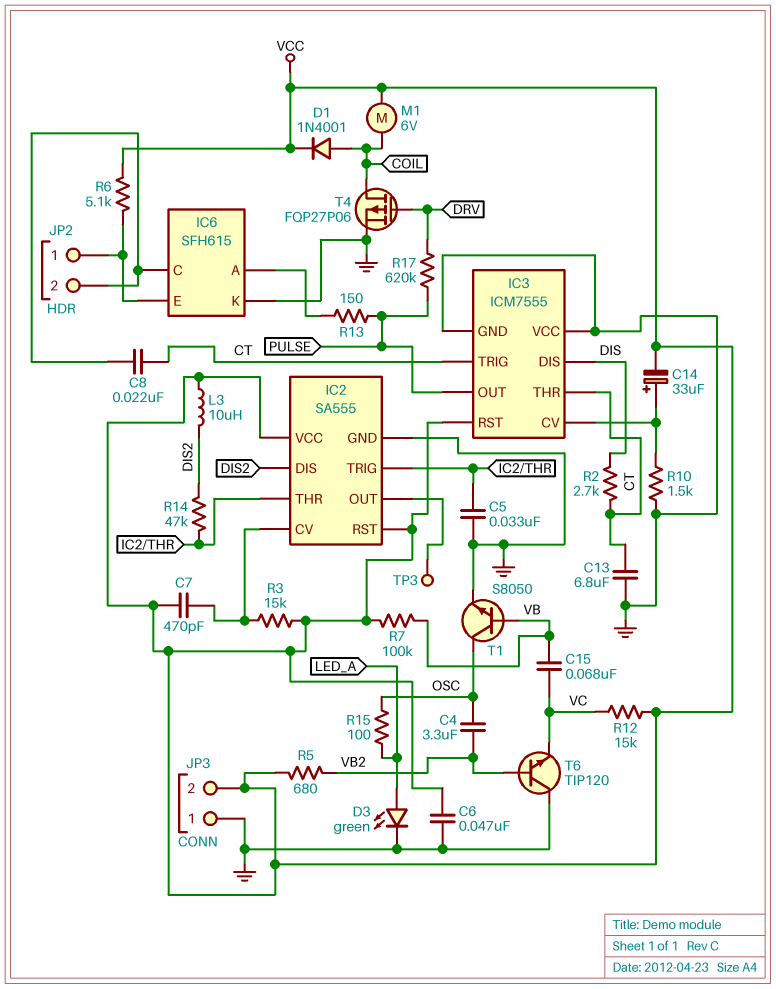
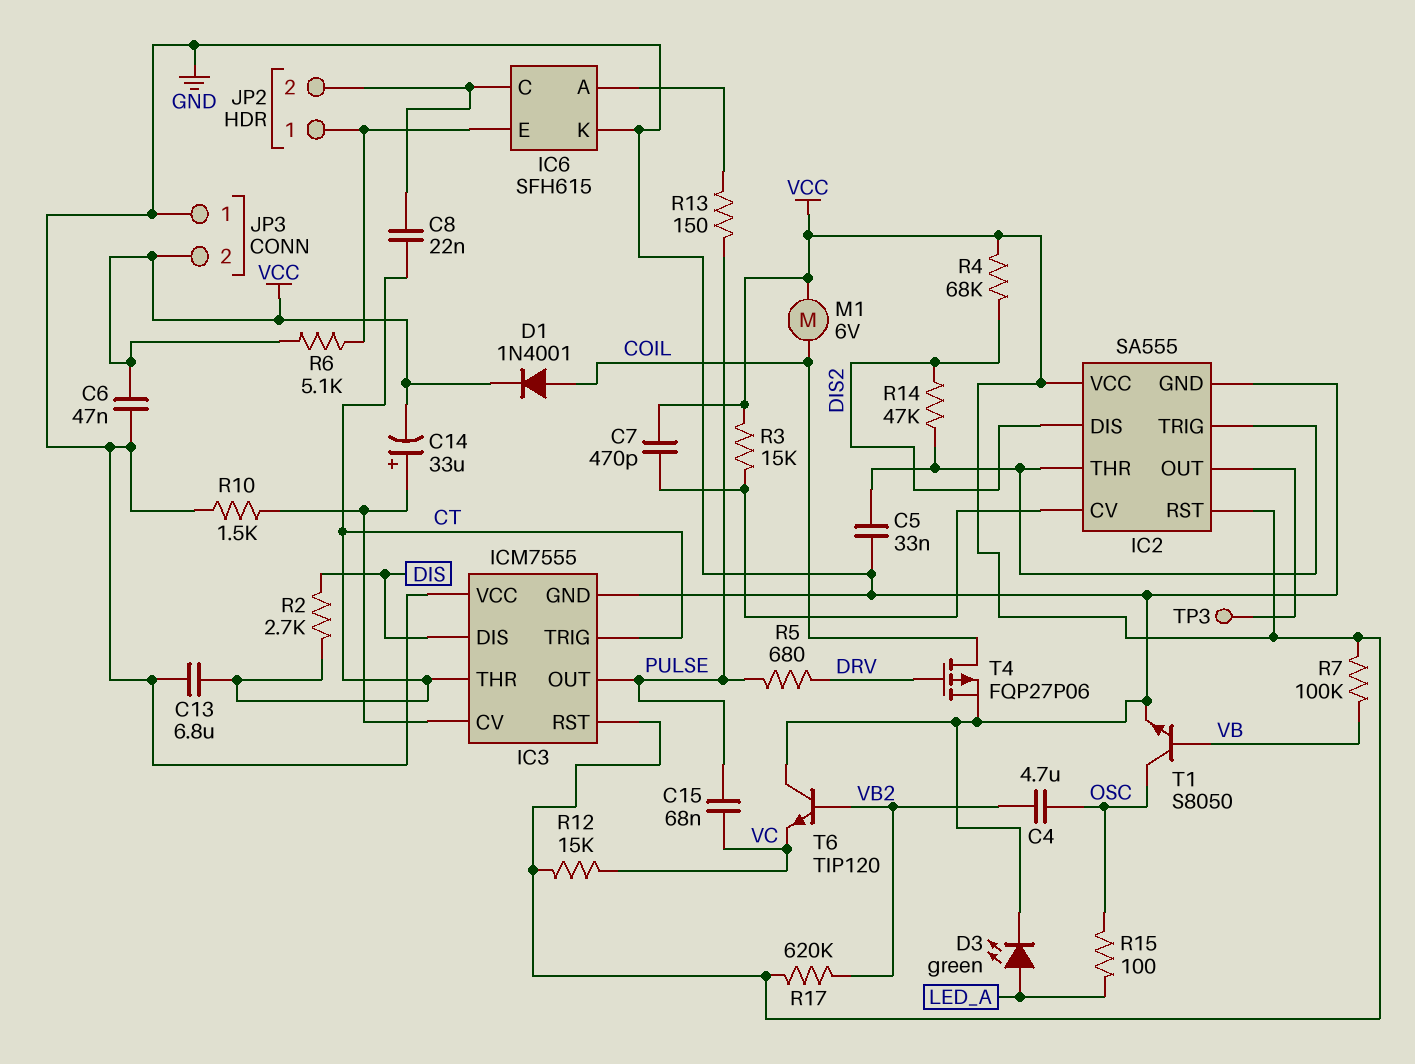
C4: 3.3uF (OSC, VB2) -> 4.7uF (OSC, VB2)
C15: 68nF (VB, VC) -> 68nF (PULSE, VC)
L3: 10uH (DIS2, VCC) -> none
R4: none -> 68k (DIS2, VCC)
R5: 680 (VB2, VCC) -> 680 (DRV, PULSE)
R17: 620k (DRV, PULSE) -> 620k (VB2, VCC)

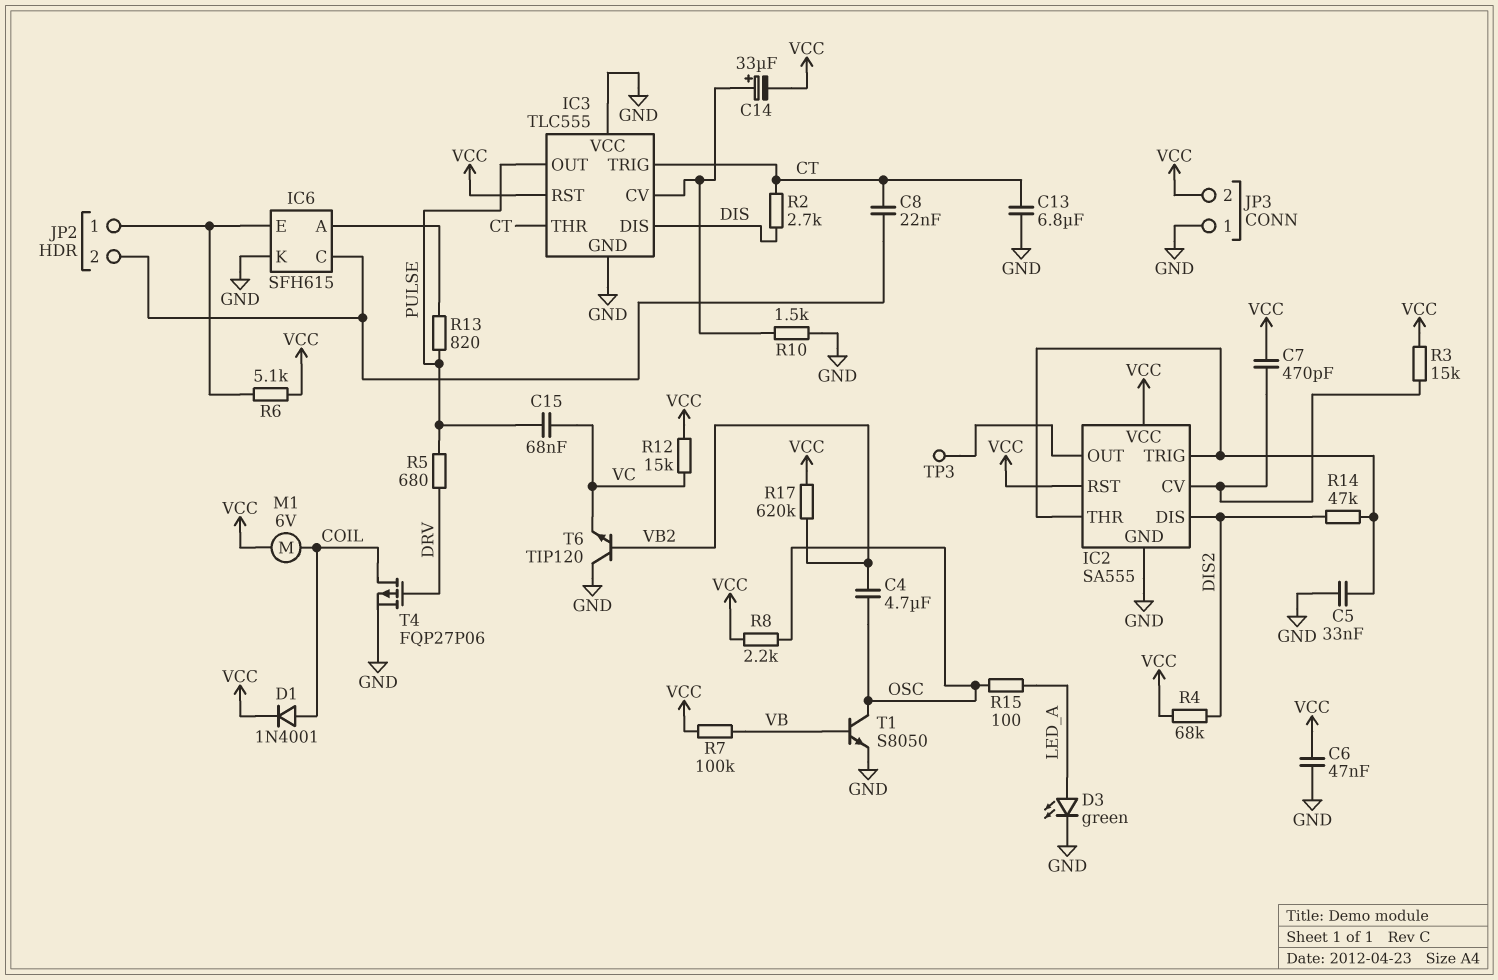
IC3: ICM7555 -> TLC555
R8: none -> 2.2k (OSC, VCC)
R13: 150 (IC6/A, PULSE) -> 820 (IC6/A, PULSE)

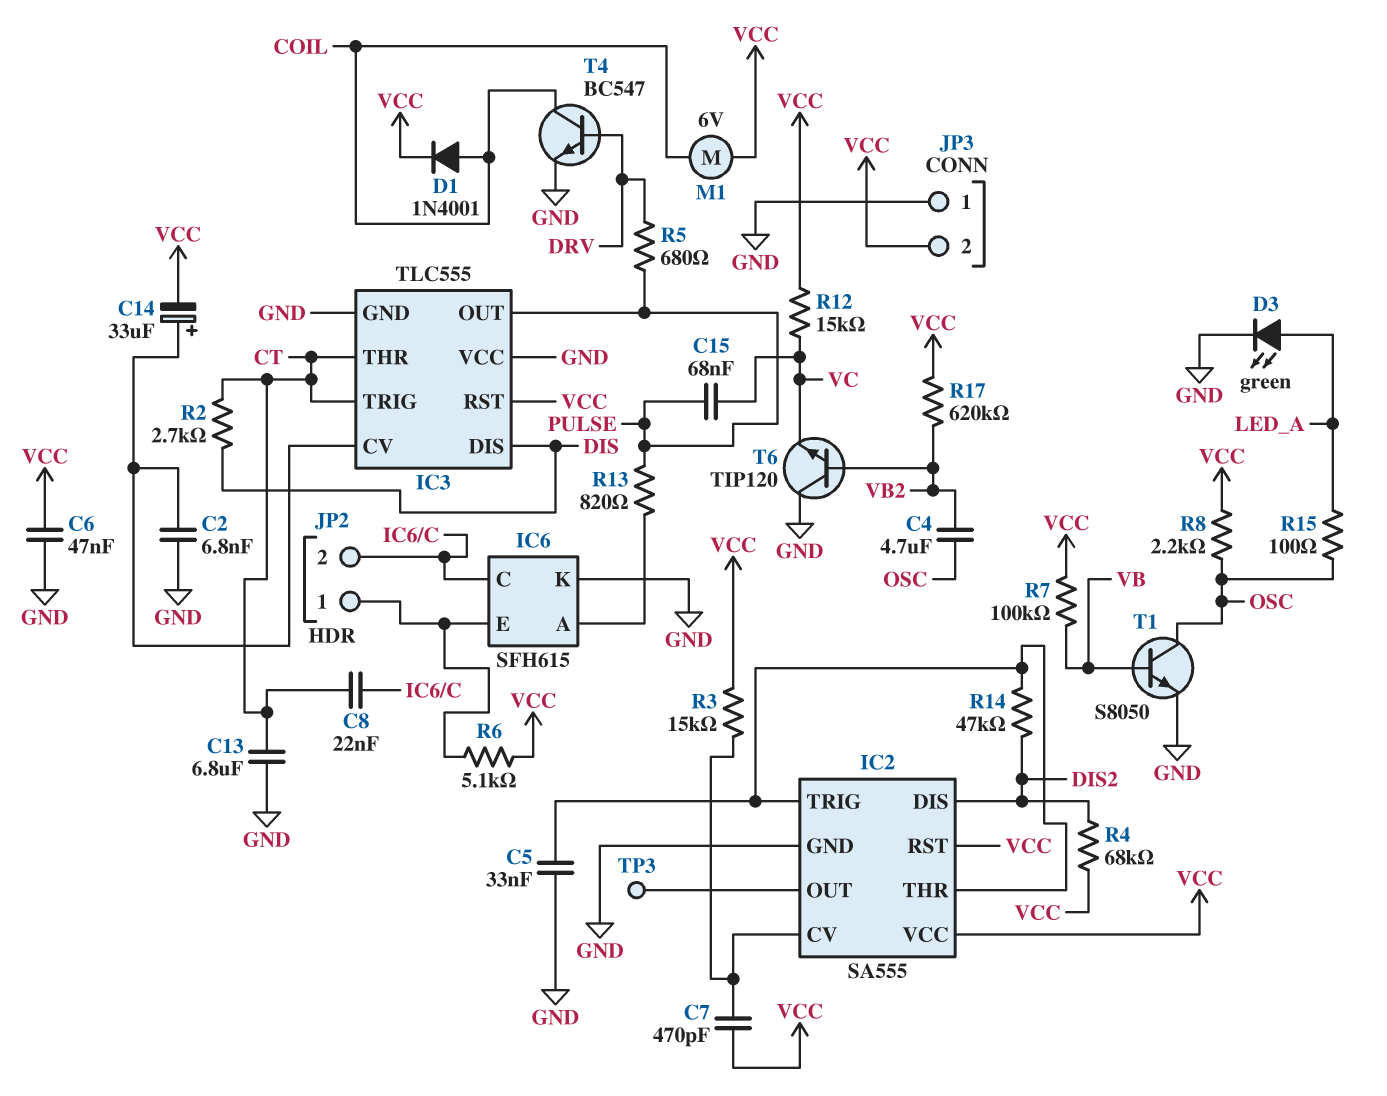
C2: none -> 6.8nF (GND, IC3/CV)
R10: 1.5k (GND, IC3/CV) -> none
T4: PMOS FQP27P06 (G DRV, D COIL, S GND) -> NPN BC547 (B DRV, C COIL, E GND)

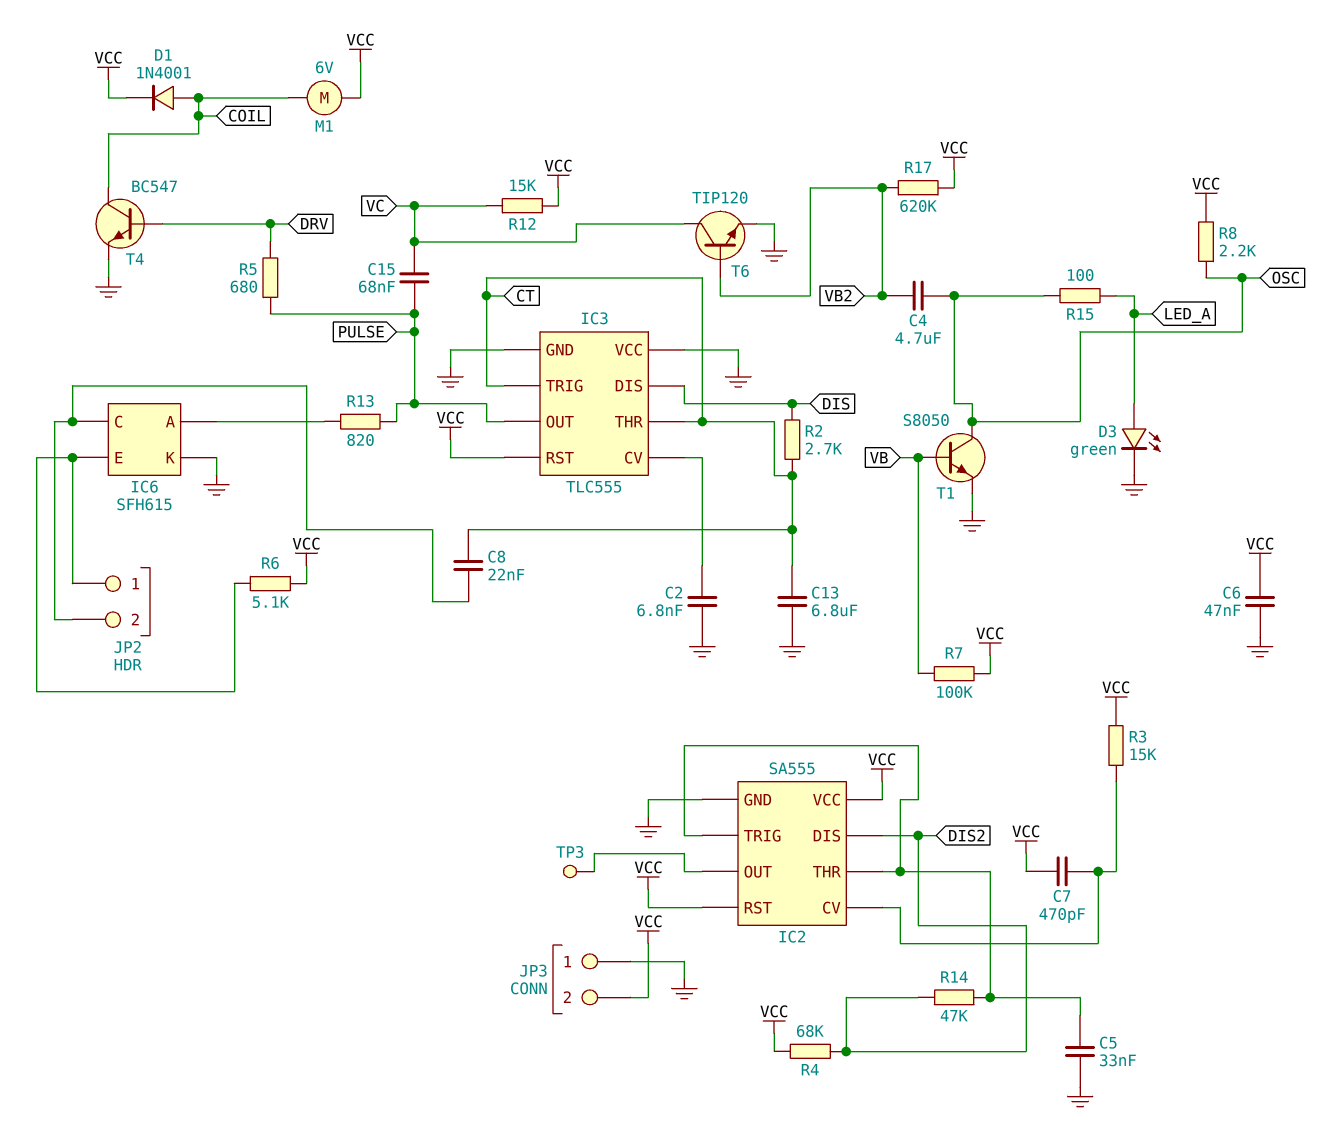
C14: 33uF (plus IC3/CV, minus VCC) -> none
T6: NPN TIP120 (B VB2, C GND, E VC) -> NPN TIP120 (B VB2, C VC, E GND)

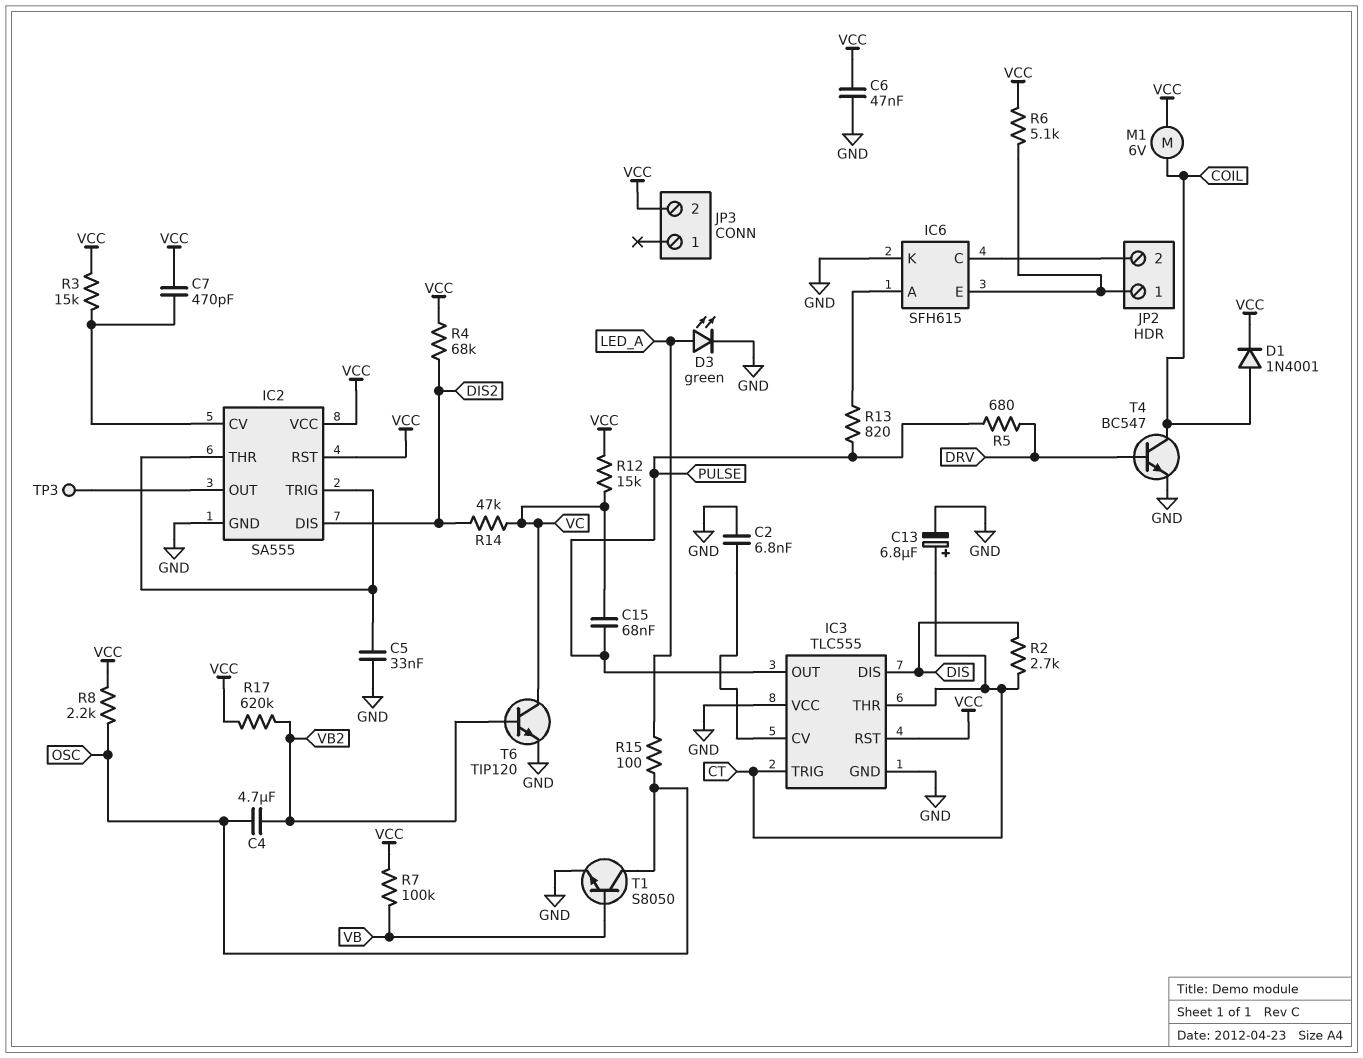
C8: 22nF (CT, IC6/C) -> none
C13: 6.8uF (CT, GND) -> 6.8uF (plus CT, minus GND)
JP3 pin 1: GND -> none
R14: 47k (DIS2, IC2/THR) -> 47k (DIS2, VC)

